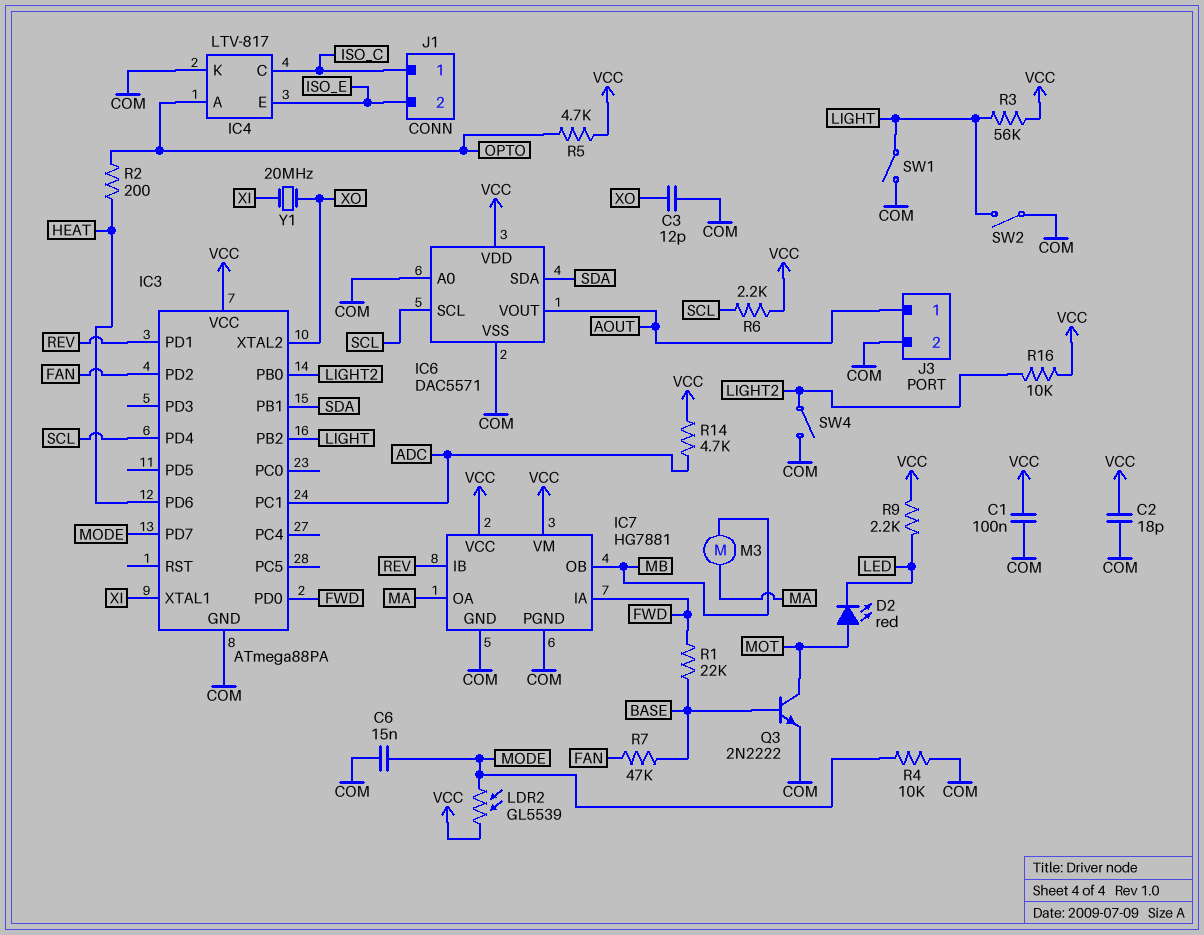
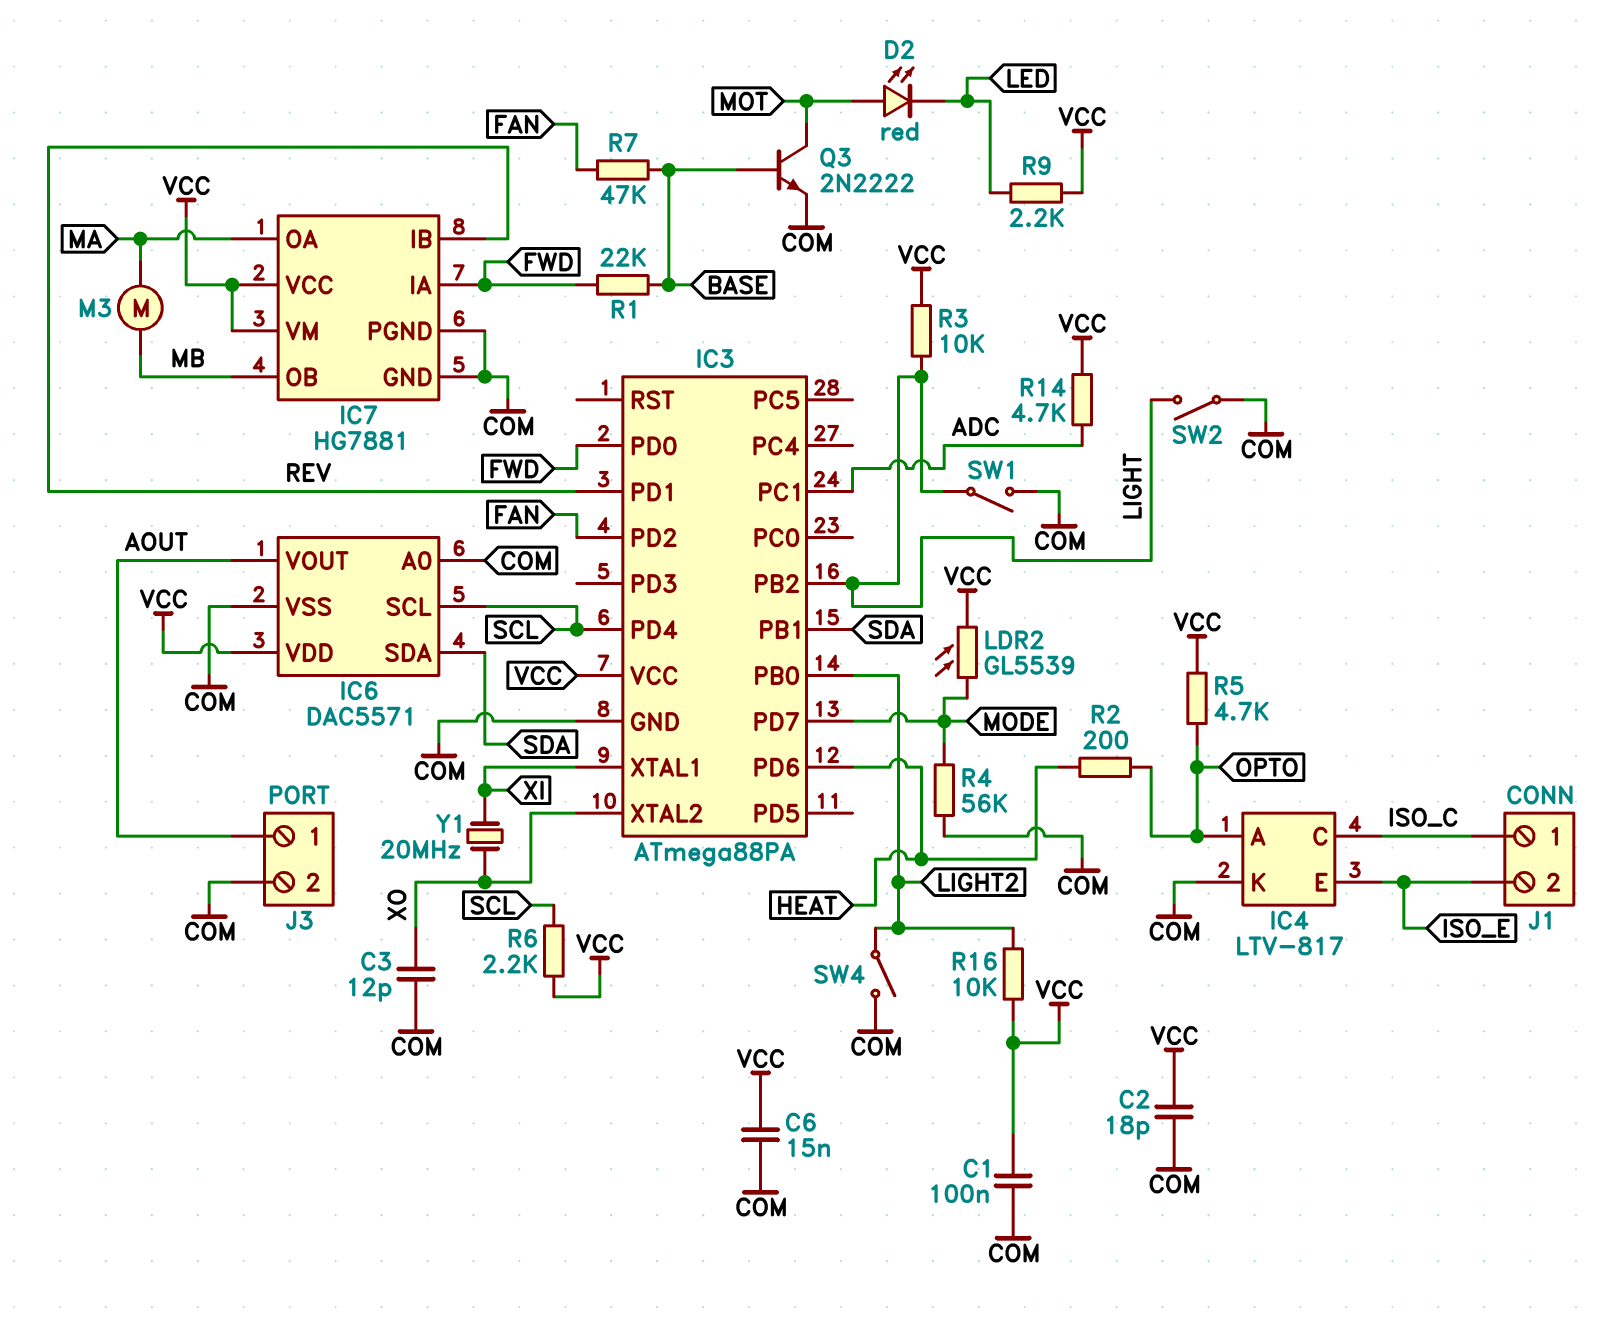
C6: 15nF (COM, MODE) -> 15nF (COM, VCC)
R3: 56k (LIGHT, VCC) -> 10k (LIGHT, VCC)
R4: 10k (COM, MODE) -> 56k (COM, MODE)

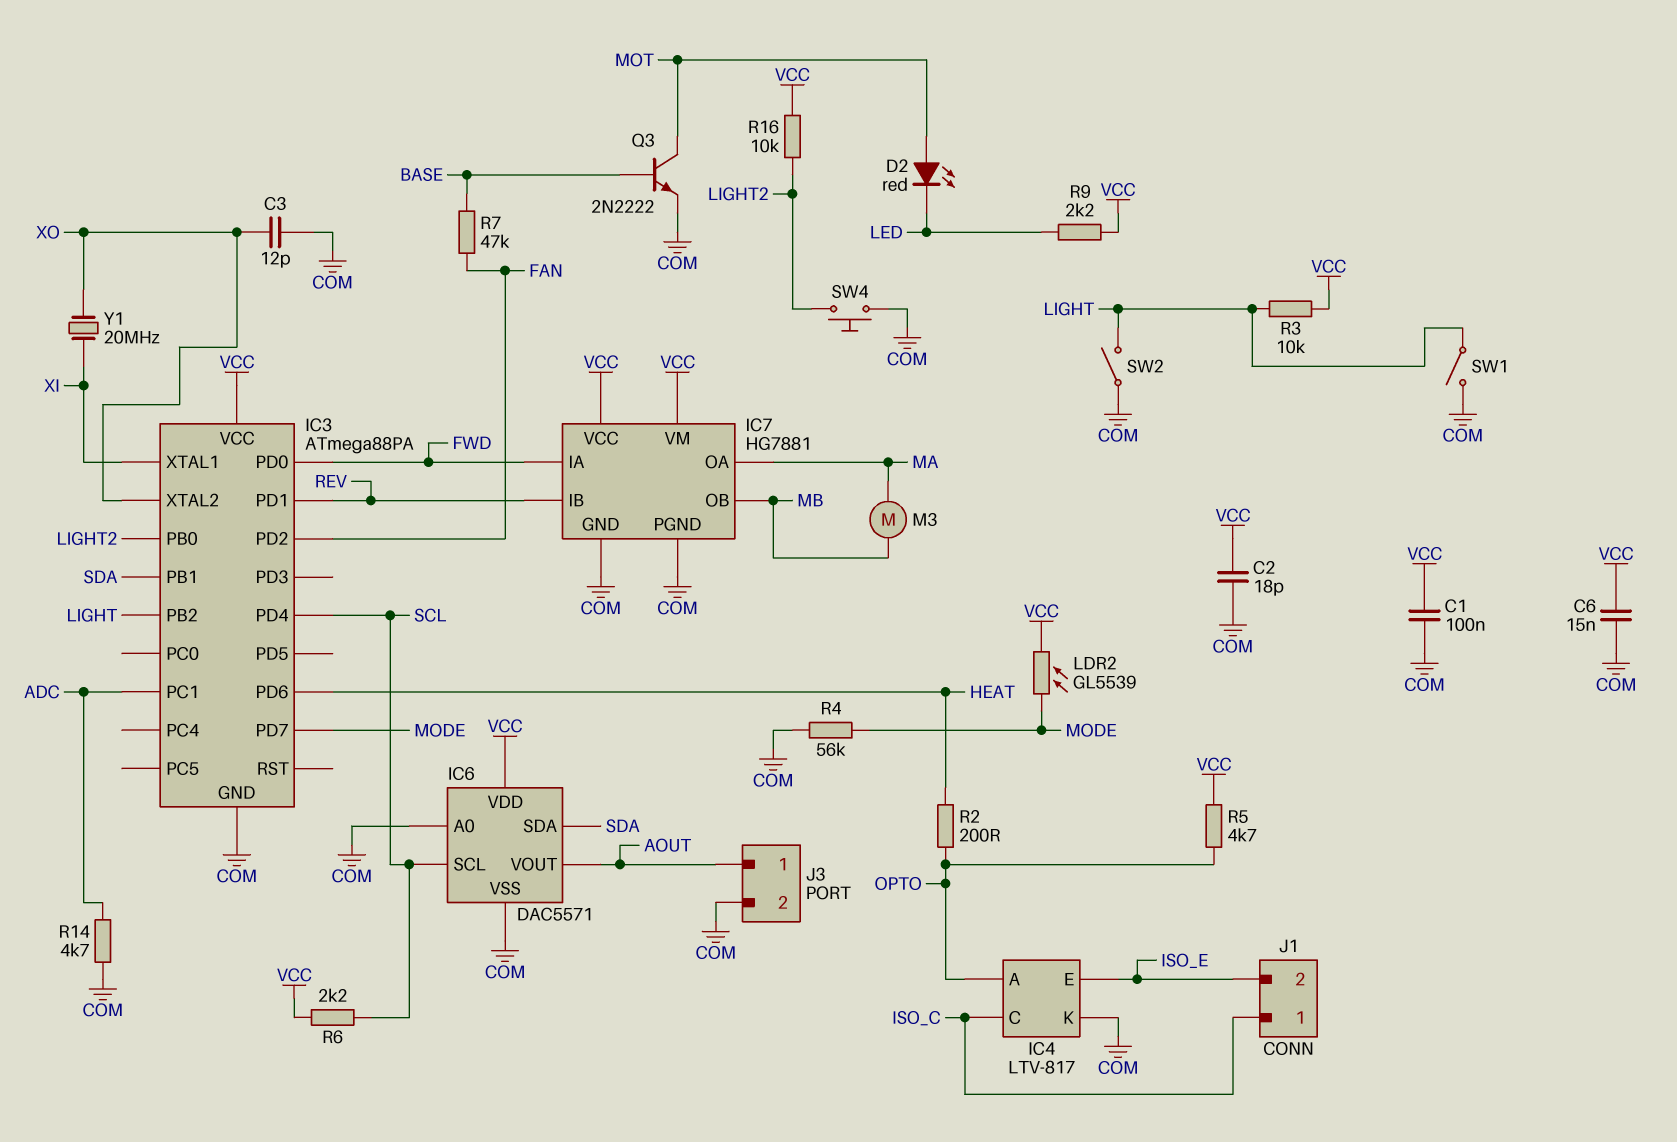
R1: 22k (BASE, FWD) -> none
R14: 4.7k (ADC, VCC) -> 4.7k (ADC, COM)
SW4: switch (COM, LIGHT2) -> button (COM, LIGHT2)

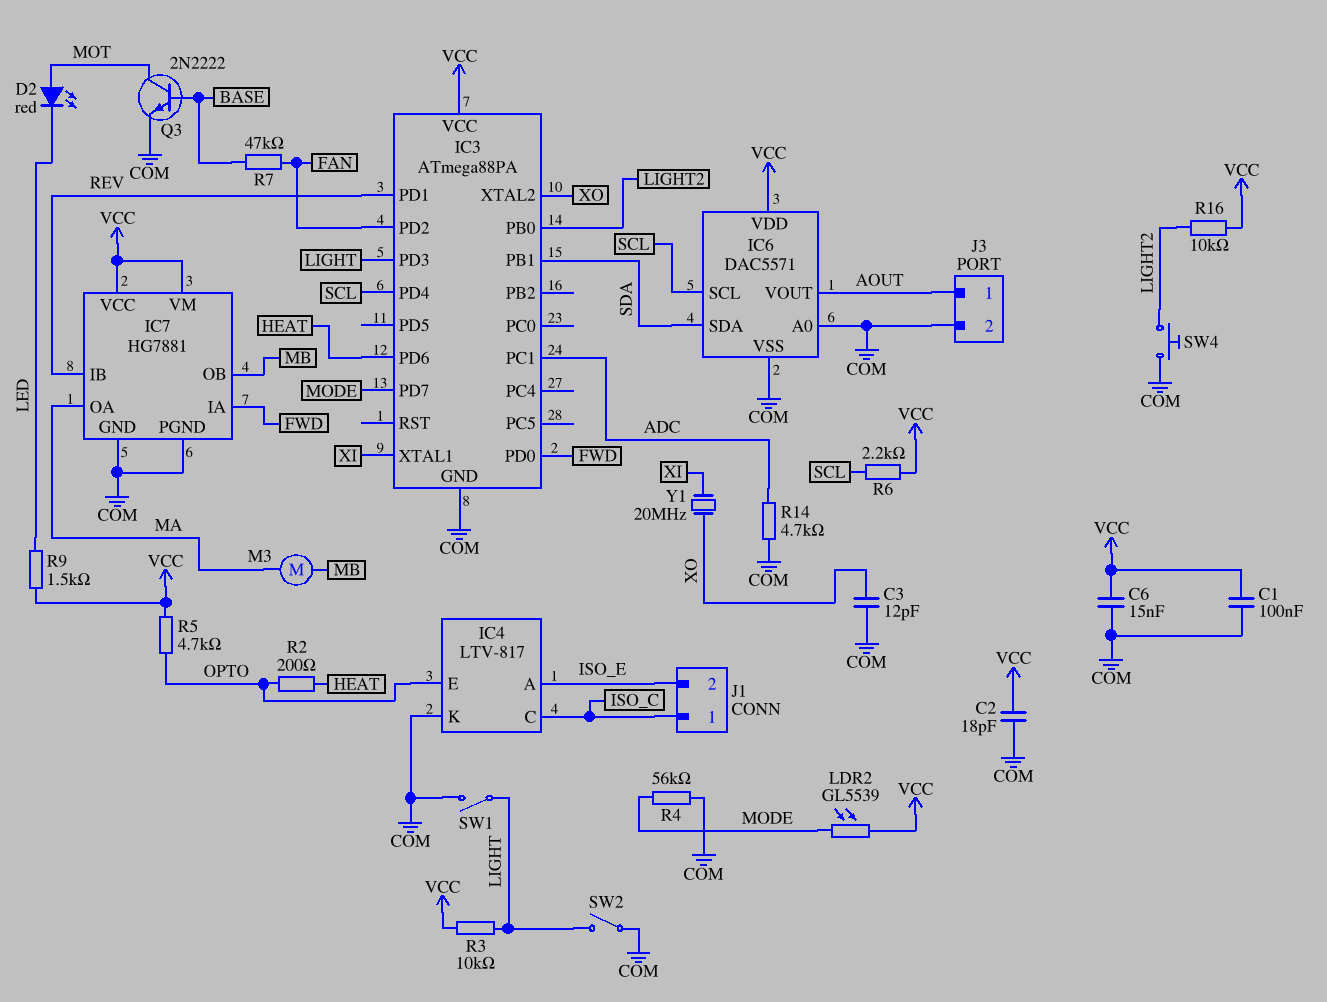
IC3 pin PB2: LIGHT -> none
IC3 pin PD3: none -> LIGHT
IC4 pin A: OPTO -> ISO_E
IC4 pin E: ISO_E -> OPTO
R9: 2.2k (LED, VCC) -> 1.5k (LED, VCC)

